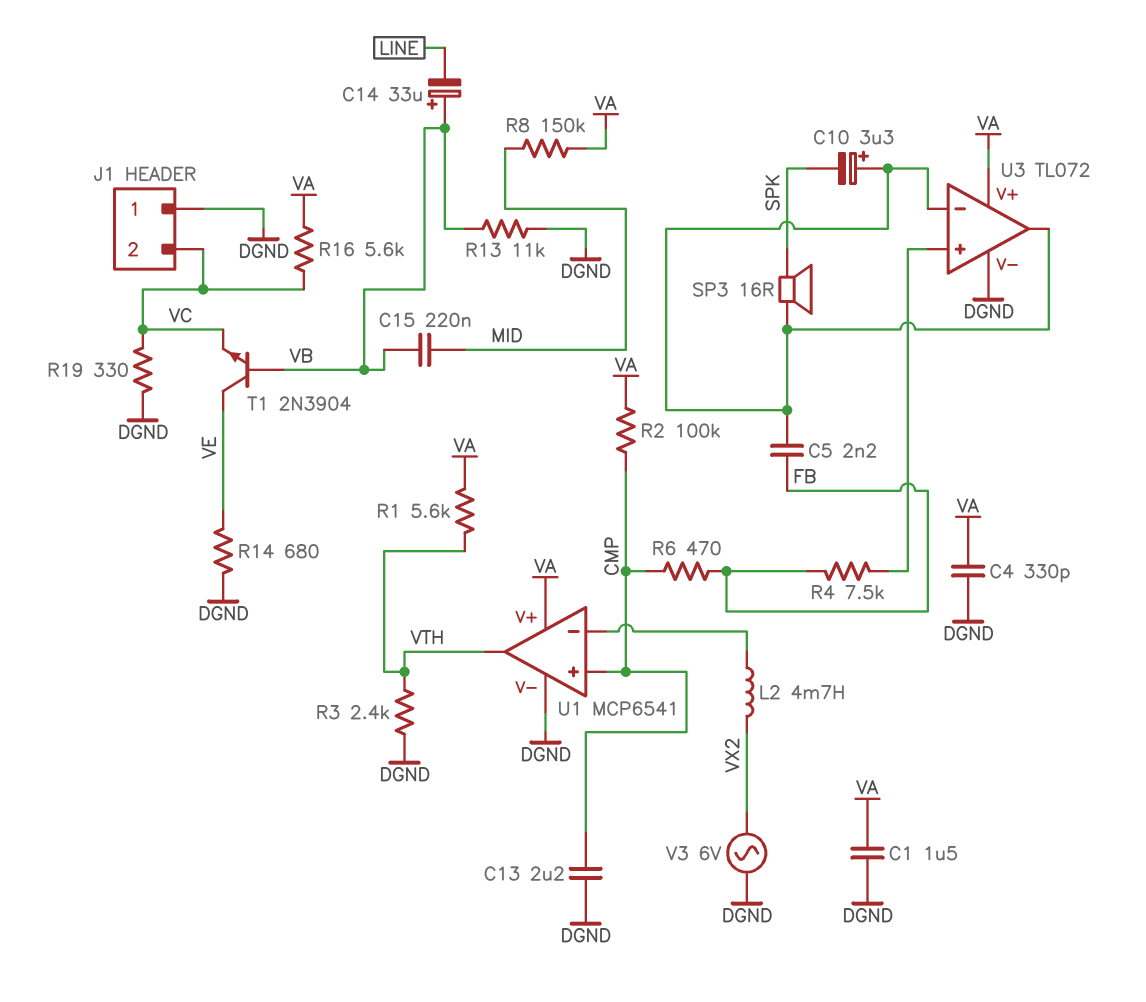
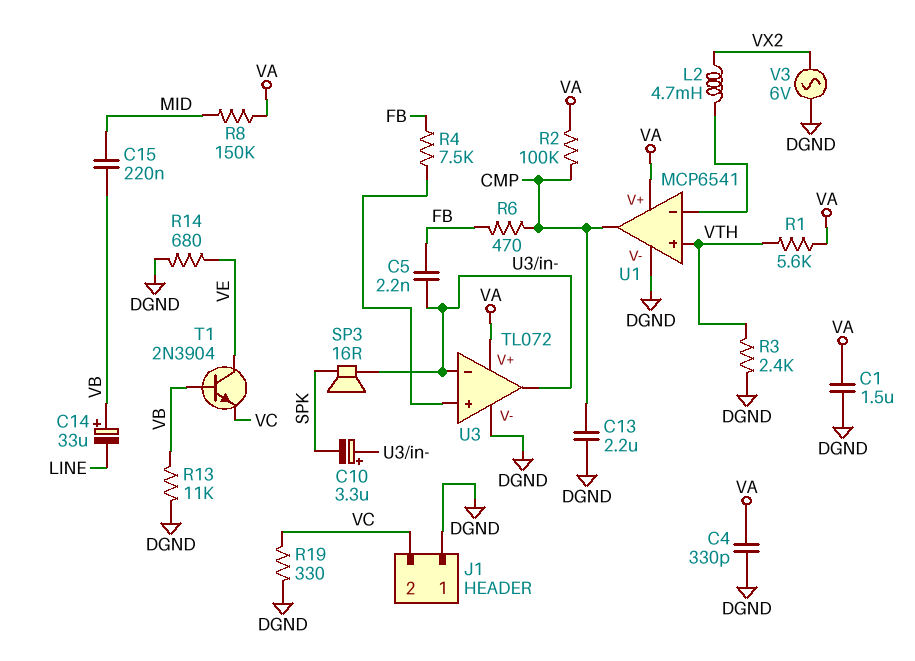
R16: 5.6k (VA, VC) -> none
U1 pin in+: CMP -> VTH
U1 pin out: VTH -> CMP

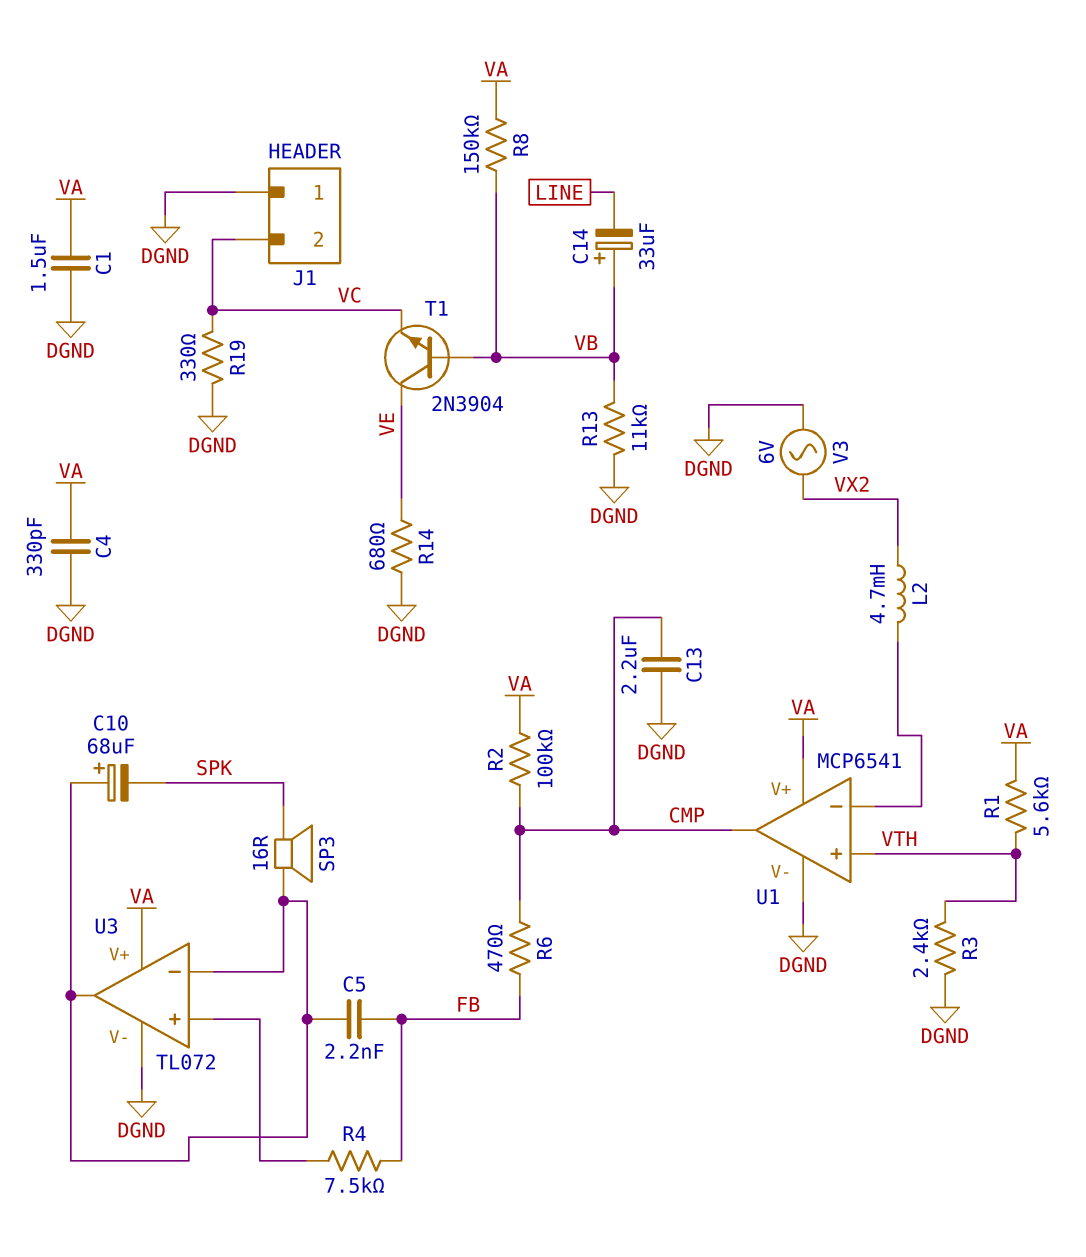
C10: 3.3uF (plus U3/in-, minus SPK) -> 68uF (plus U3/in-, minus SPK)
C15: 220nF (MID, VB) -> none
R8: 150k (MID, VA) -> 150k (VA, VB)

